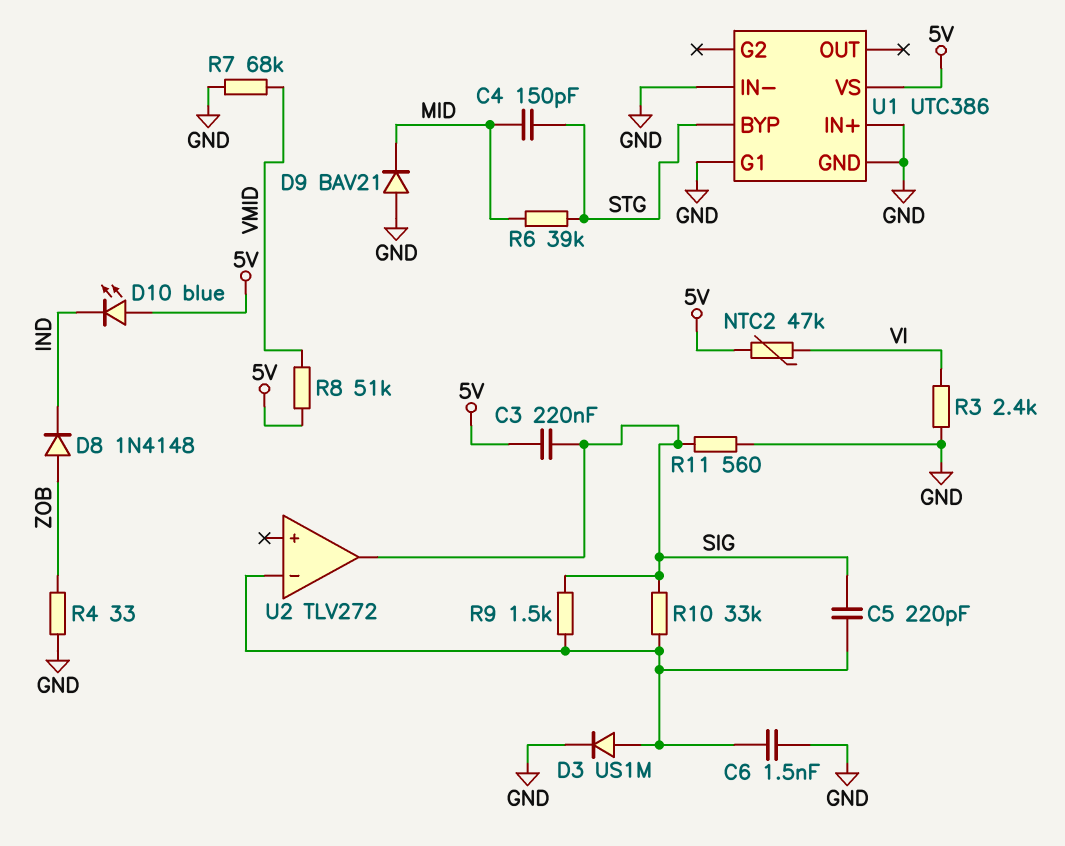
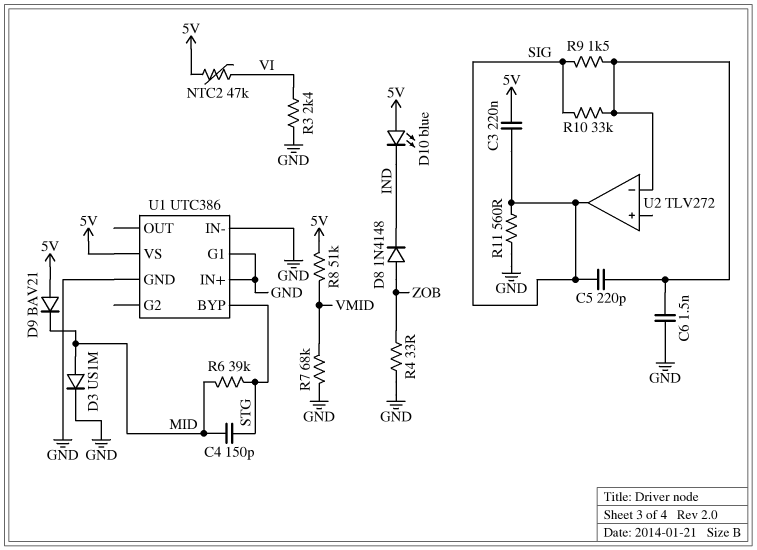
D3: diode US1M (A U2/in-, K GND) -> diode US1M (A MID, K GND)
D9: diode BAV21 (A GND, K MID) -> diode BAV21 (A 5V, K MID)

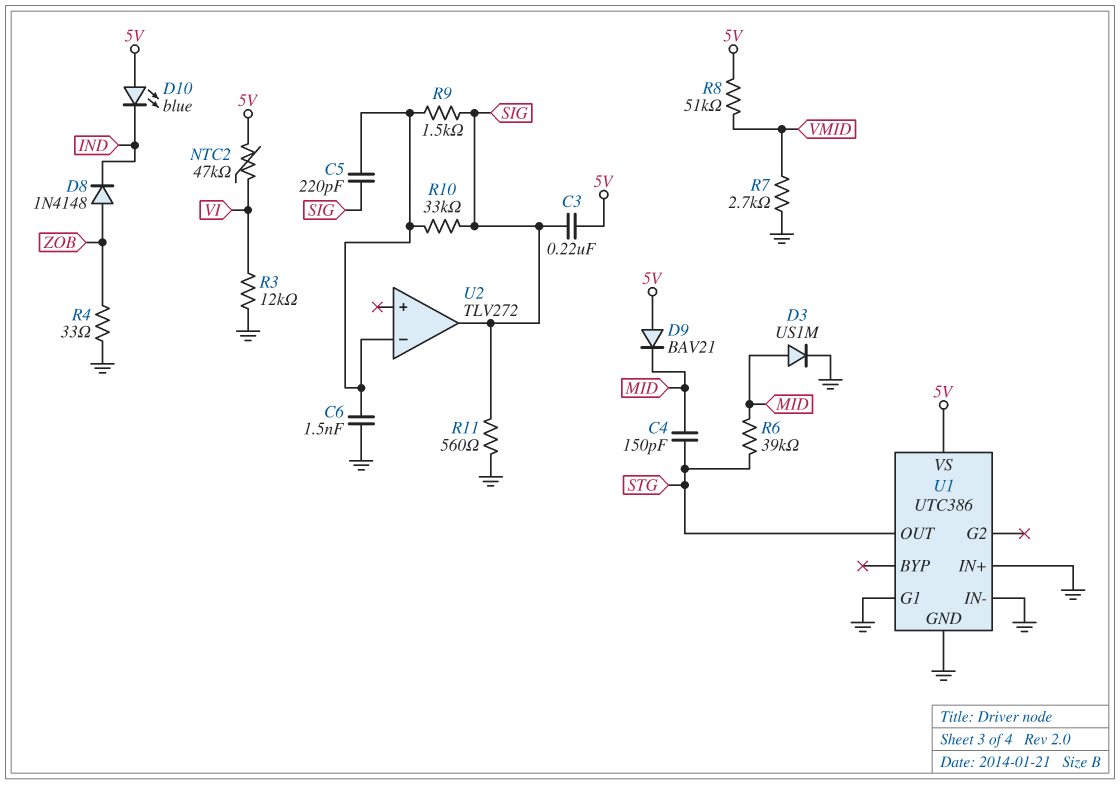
R3: 2.4k (GND, VI) -> 12k (GND, VI)
R7: 68k (GND, VMID) -> 2.7k (GND, VMID)
U1 pin BYP: STG -> none
U1 pin OUT: none -> STG

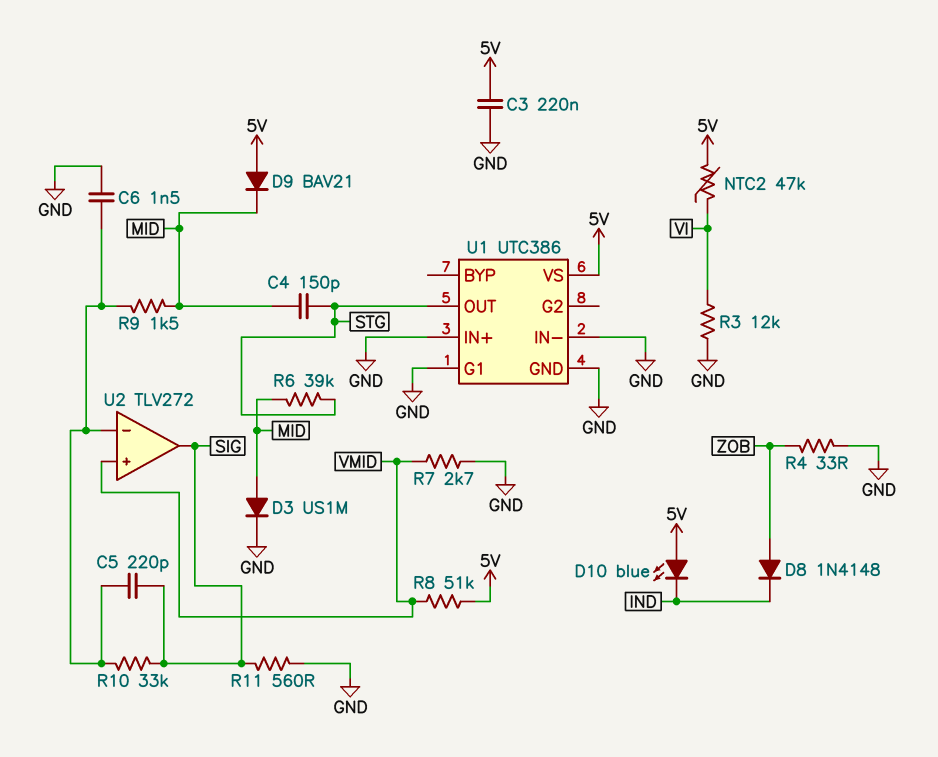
C3: 220nF (5V, SIG) -> 220nF (5V, GND)
R9: 1.5k (SIG, U2/in-) -> 1.5k (MID, U2/in-)
U2 pin in+: none -> VMID

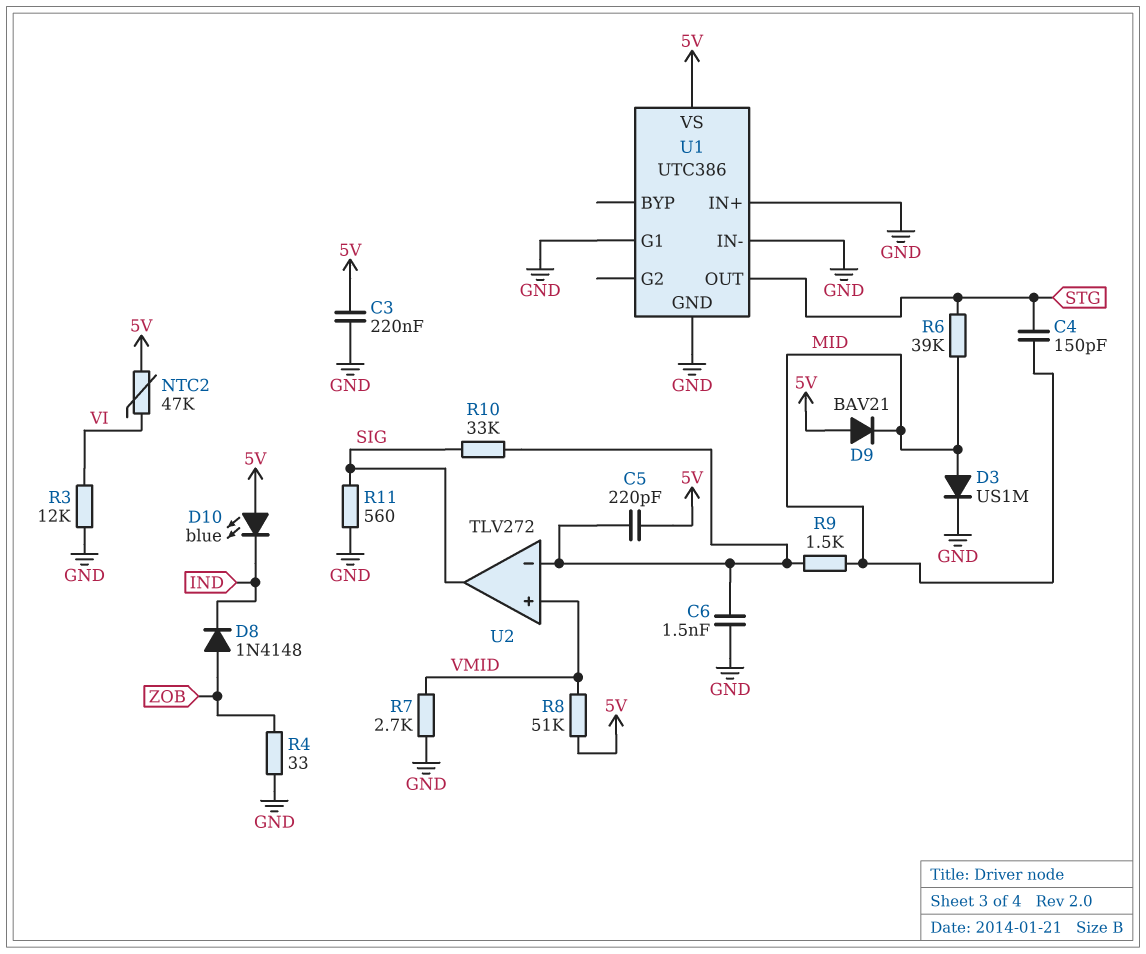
C5: 220pF (SIG, U2/in-) -> 220pF (5V, U2/in-)

